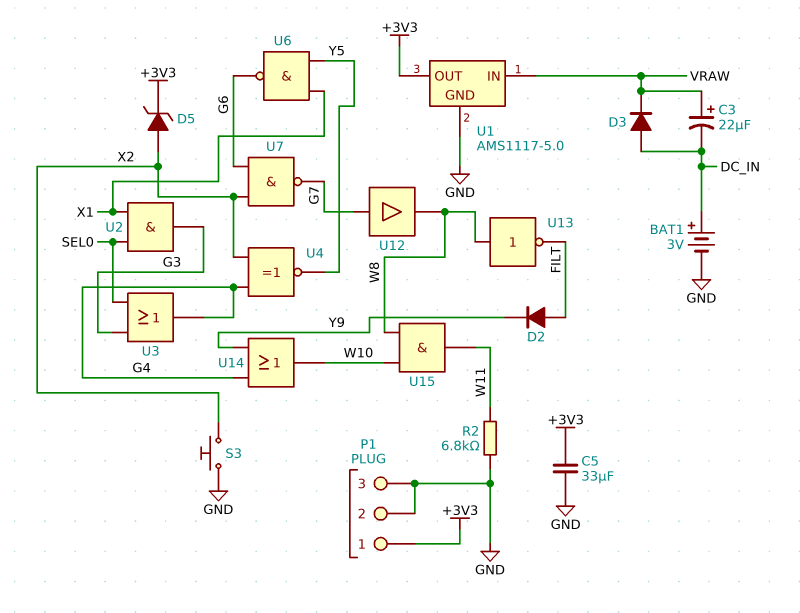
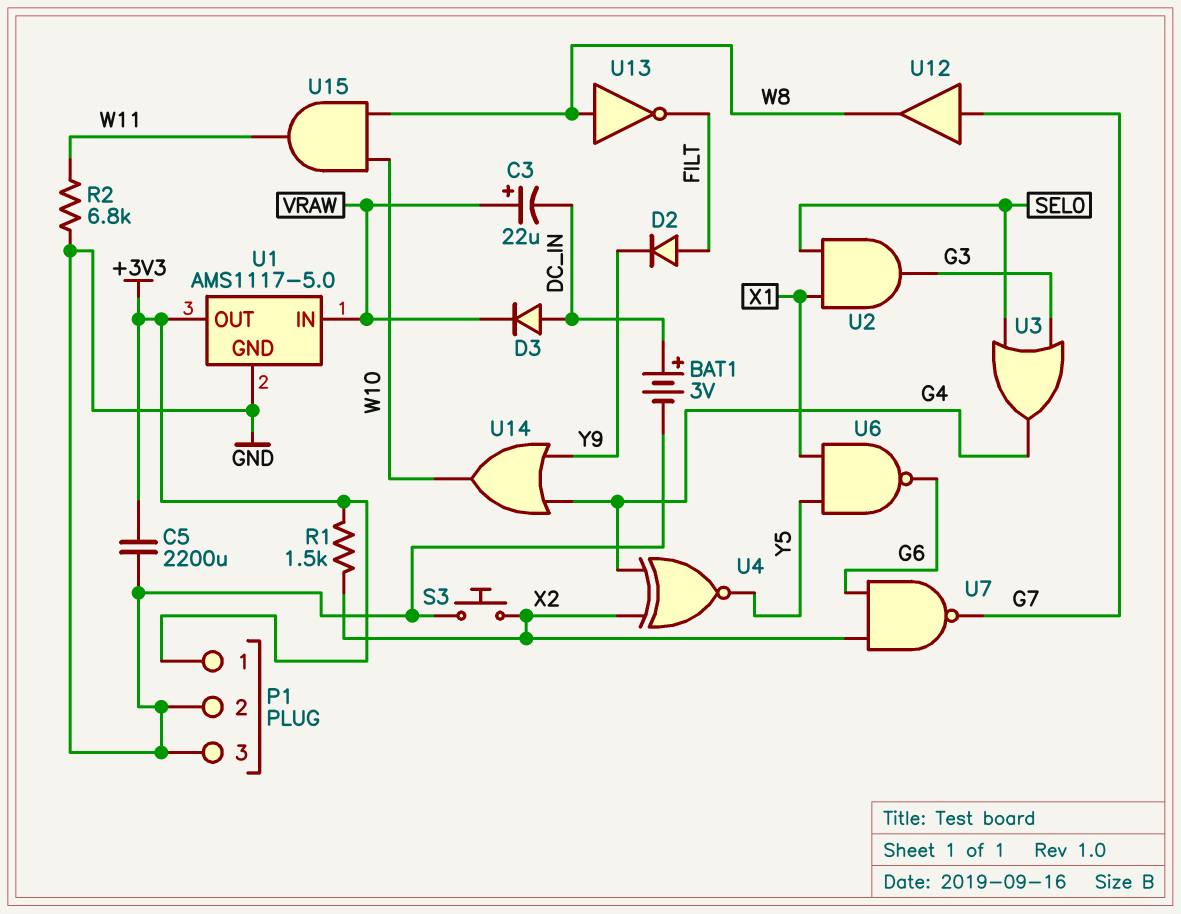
C5: 33uF (+3V3, GND) -> 2200uF (+3V3, GND)
D5: zener (A X2, K +3V3) -> none
R1: none -> 1.5k (+3V3, X2)

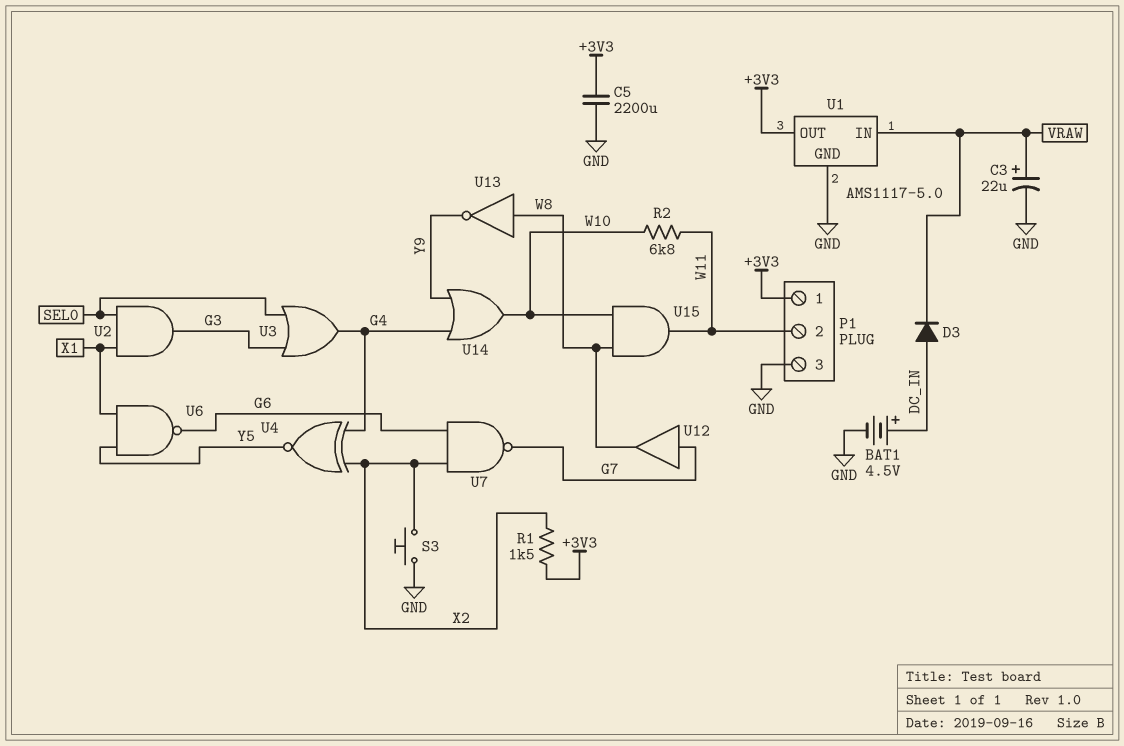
BAT1: 3V (plus DC_IN, minus GND) -> 4.5V (plus DC_IN, minus GND)
C3: 22uF (plus VRAW, minus DC_IN) -> 22uF (plus VRAW, minus GND)
D2: diode (A FILT, K Y9) -> none
P1 pin 2: GND -> W11
R2: 6.8k (GND, W11) -> 6.8k (W10, W11)
U13: NOT (in W8, out FILT) -> NOT (in W8, out Y9)

